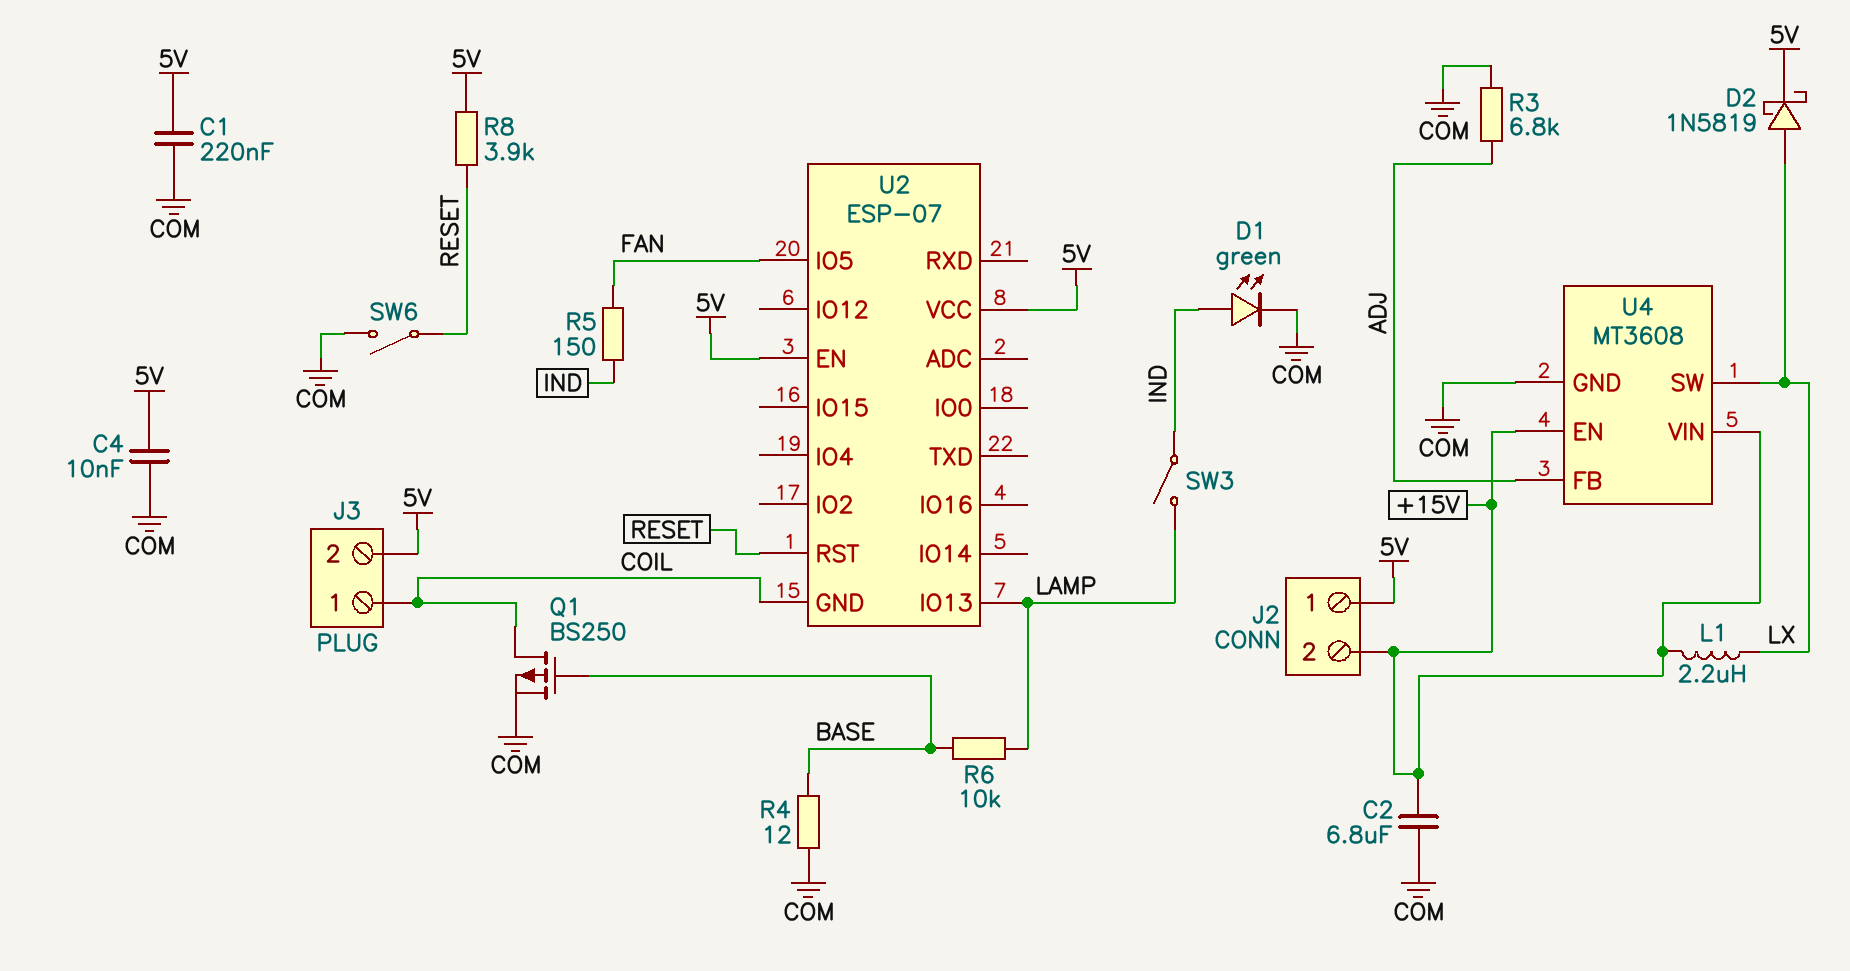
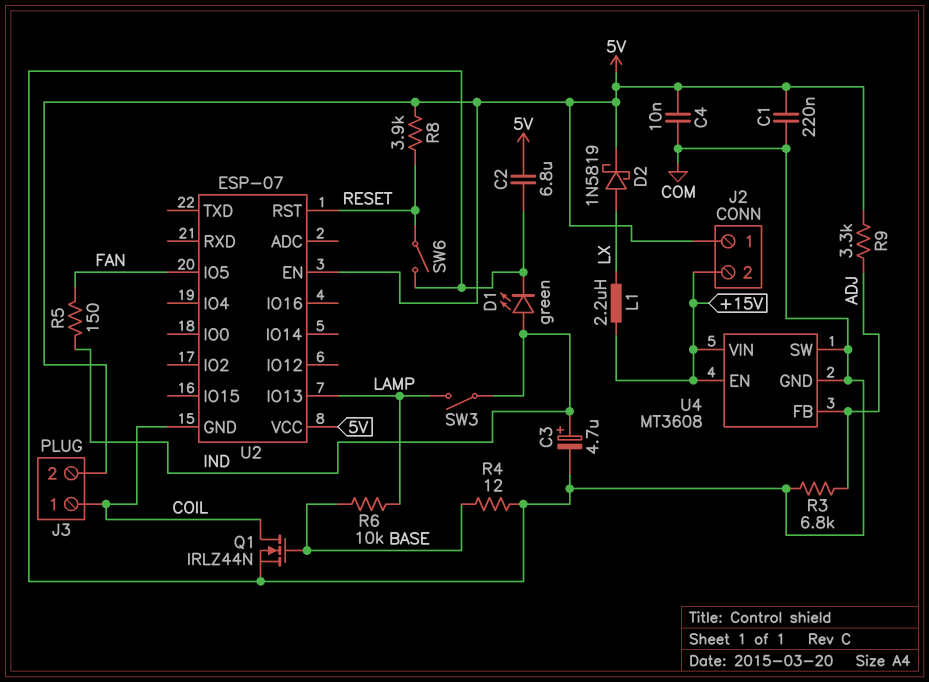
C2: 6.8uF (+15V, COM) -> 6.8uF (5V, COM)
C3: none -> 4.7uF (plus IND, minus COM)
Q1: PMOS BS250 (G BASE, D COIL, S COM) -> NMOS IRLZ44N (G BASE, D COIL, S COM)
R9: none -> 3.3k (5V, ADJ)
U4 pin SW: LX -> COM

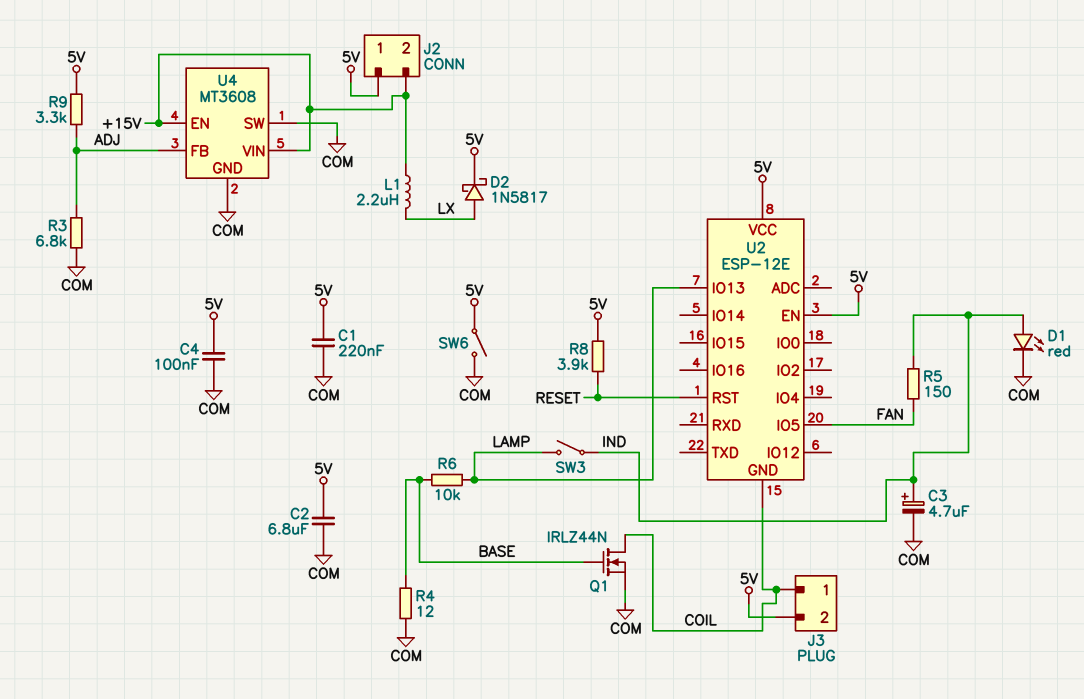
C4: 10nF (5V, COM) -> 100nF (5V, COM)
D1: LED green (A IND, K COM) -> LED red (A IND, K COM)
D2: schottky 1N5819 (A LX, K 5V) -> schottky 1N5817 (A LX, K 5V)
SW6: switch (COM, RESET) -> switch (5V, COM)
U2: ESP-07 -> ESP-12E

